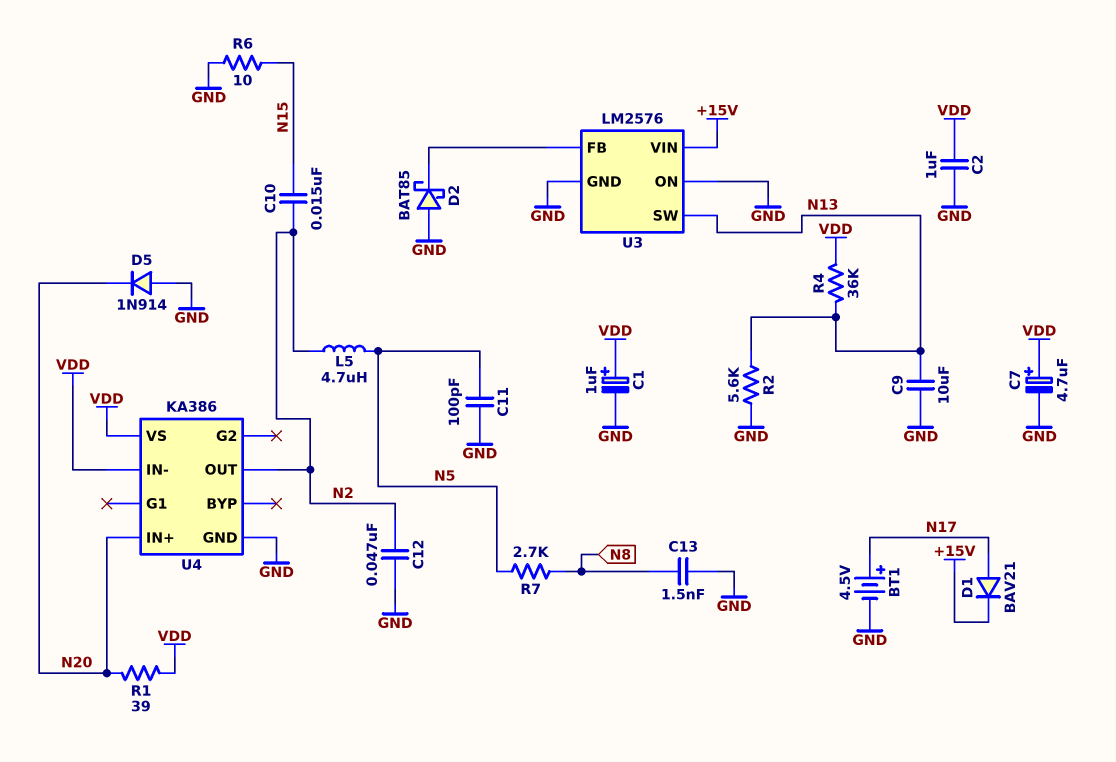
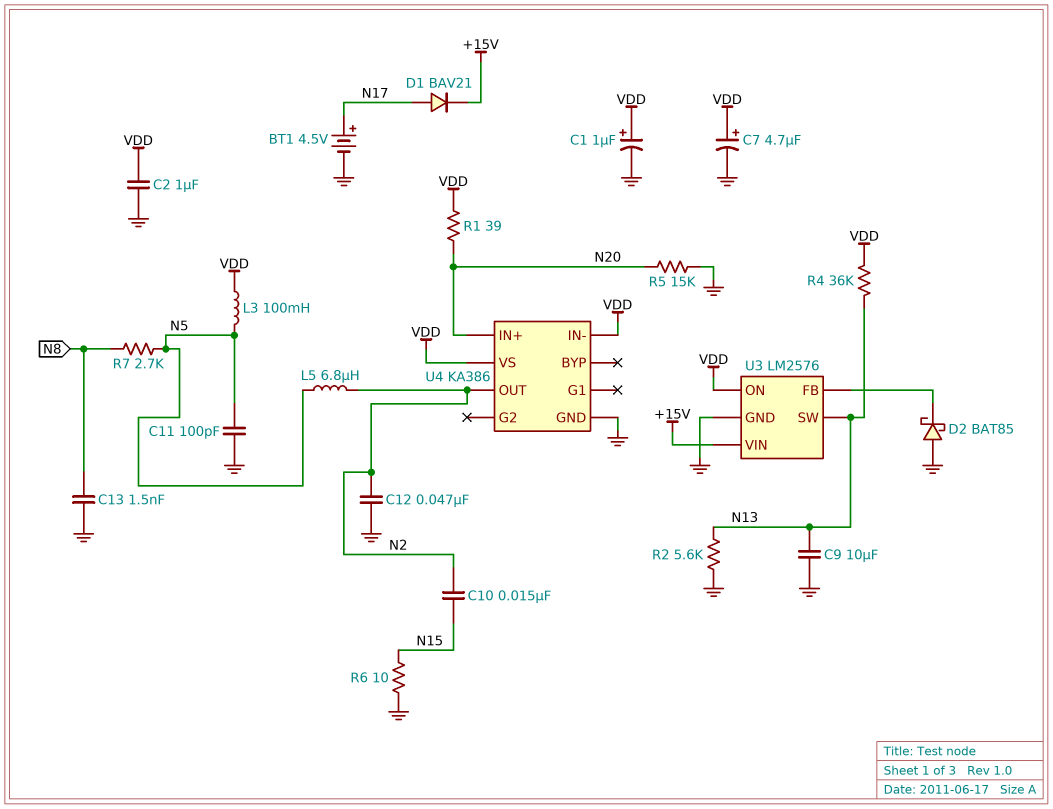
D5: diode 1N914 (A GND, K N20) -> none
L3: none -> 100mH (N5, VDD)
L5: 4.7uH (N2, N5) -> 6.8uH (N2, N5)
R5: none -> 15k (GND, N20)
U3 pin ON: GND -> VDD

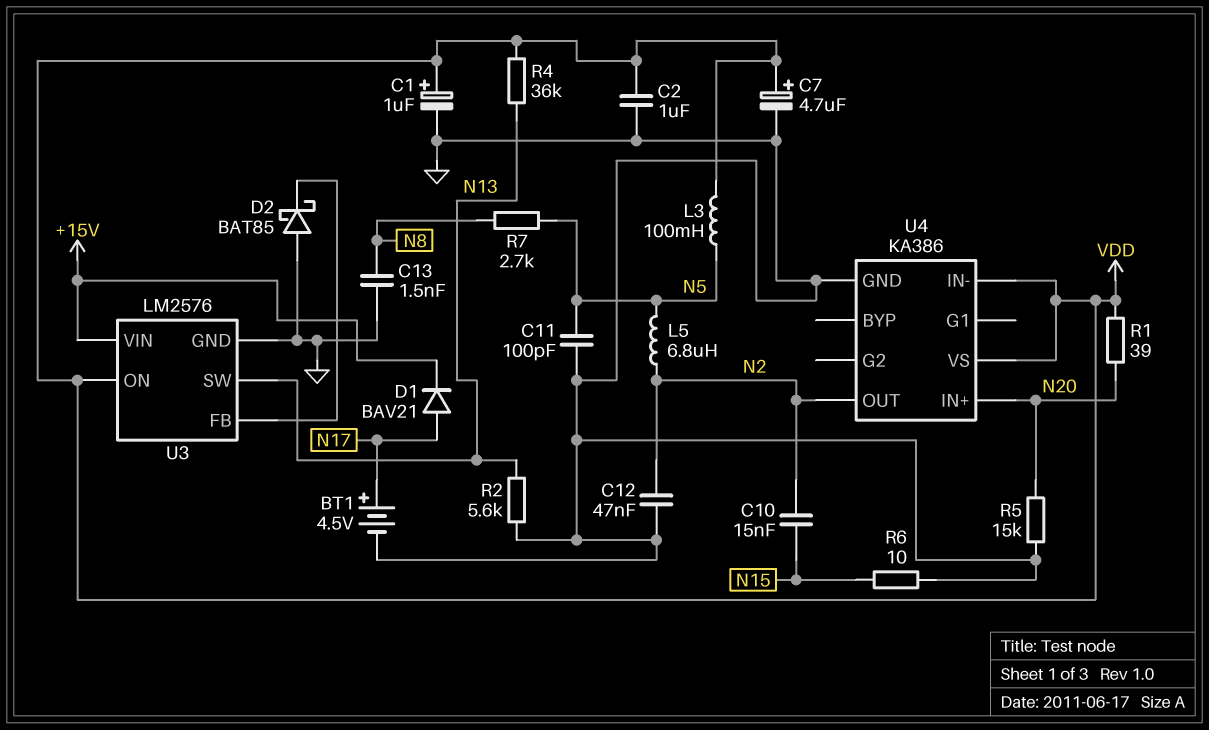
C9: 10uF (GND, N13) -> none

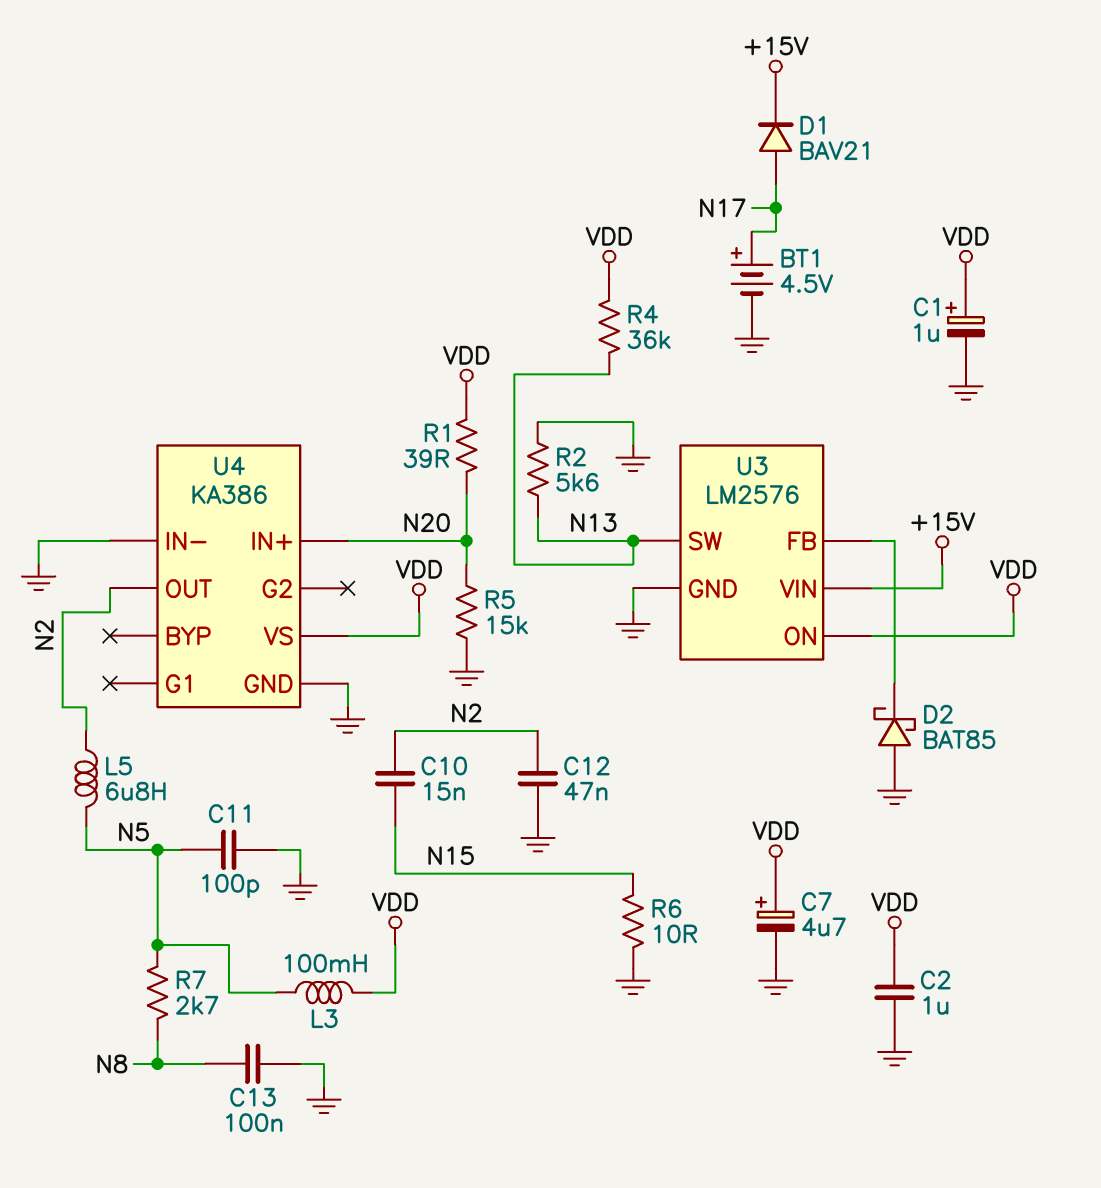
C13: 1.5nF (GND, N8) -> 100nF (GND, N8)
U4 pin IN-: VDD -> GND

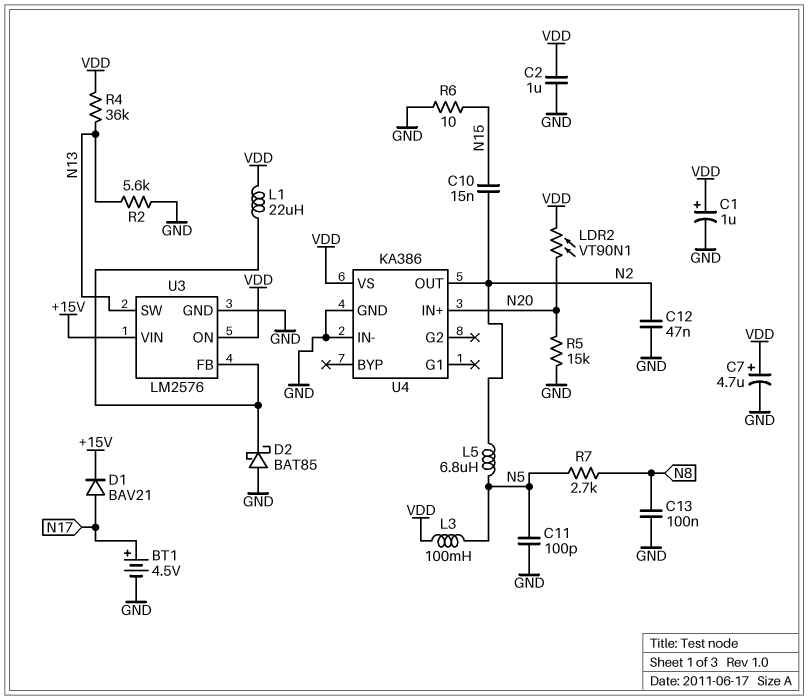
L1: none -> 22uH (U3/FB, VDD)
LDR2: none -> VT90N1 (N20, VDD)
R1: 39 (N20, VDD) -> none

